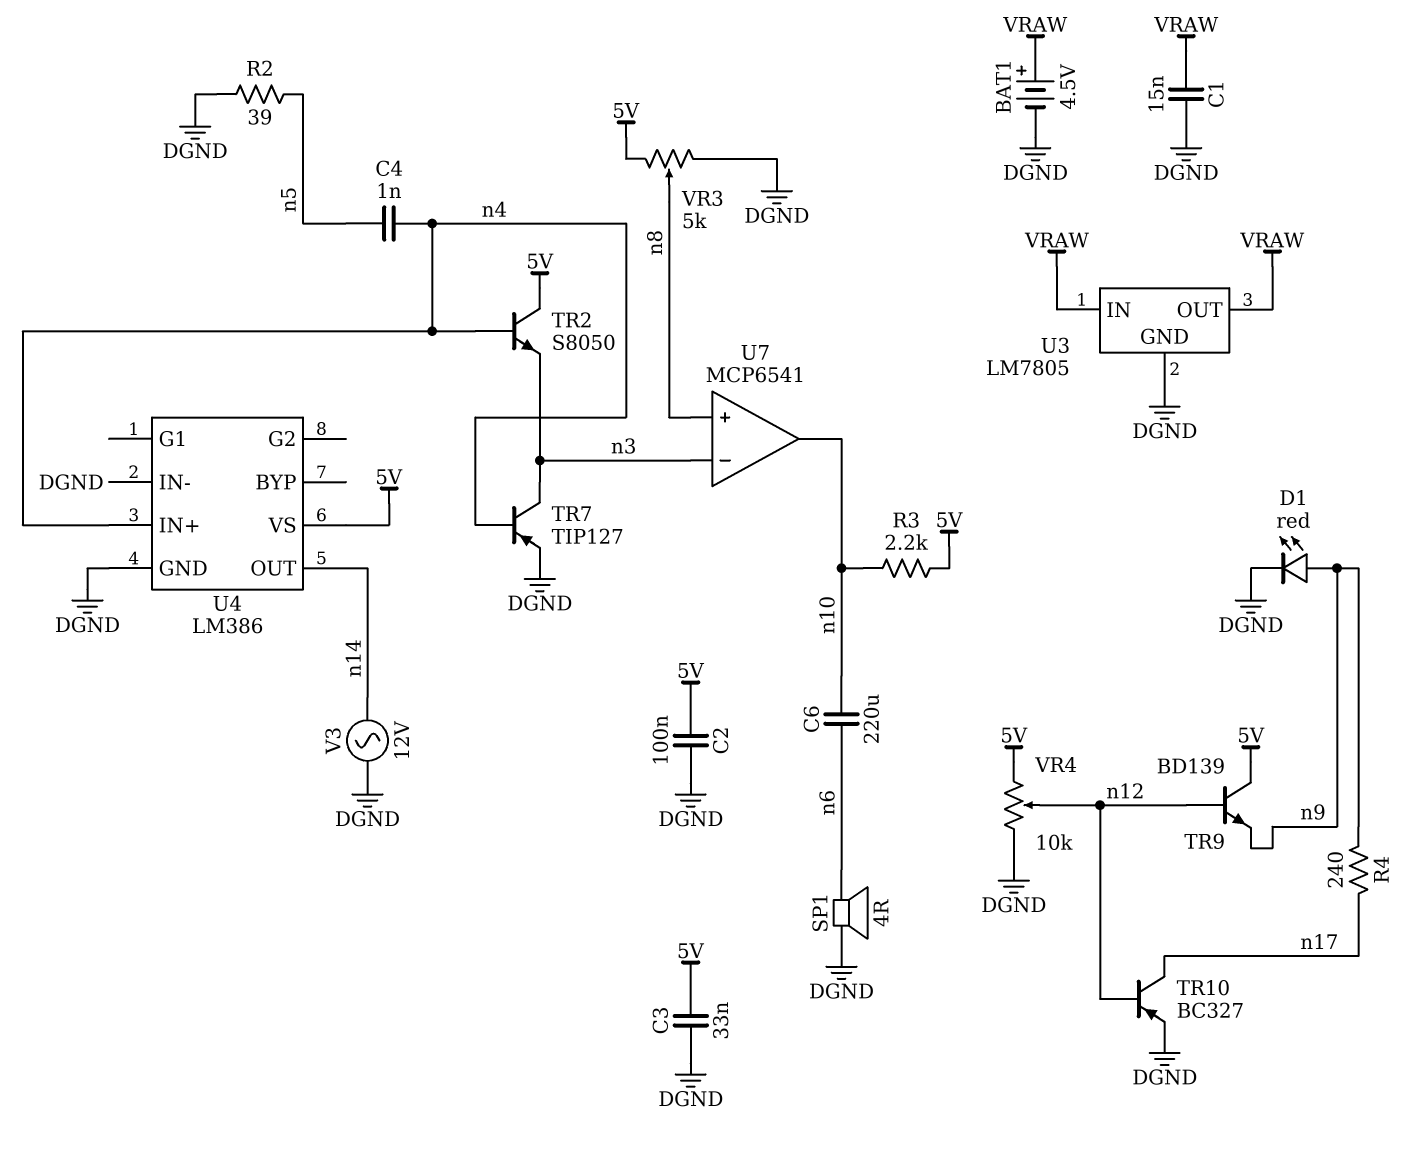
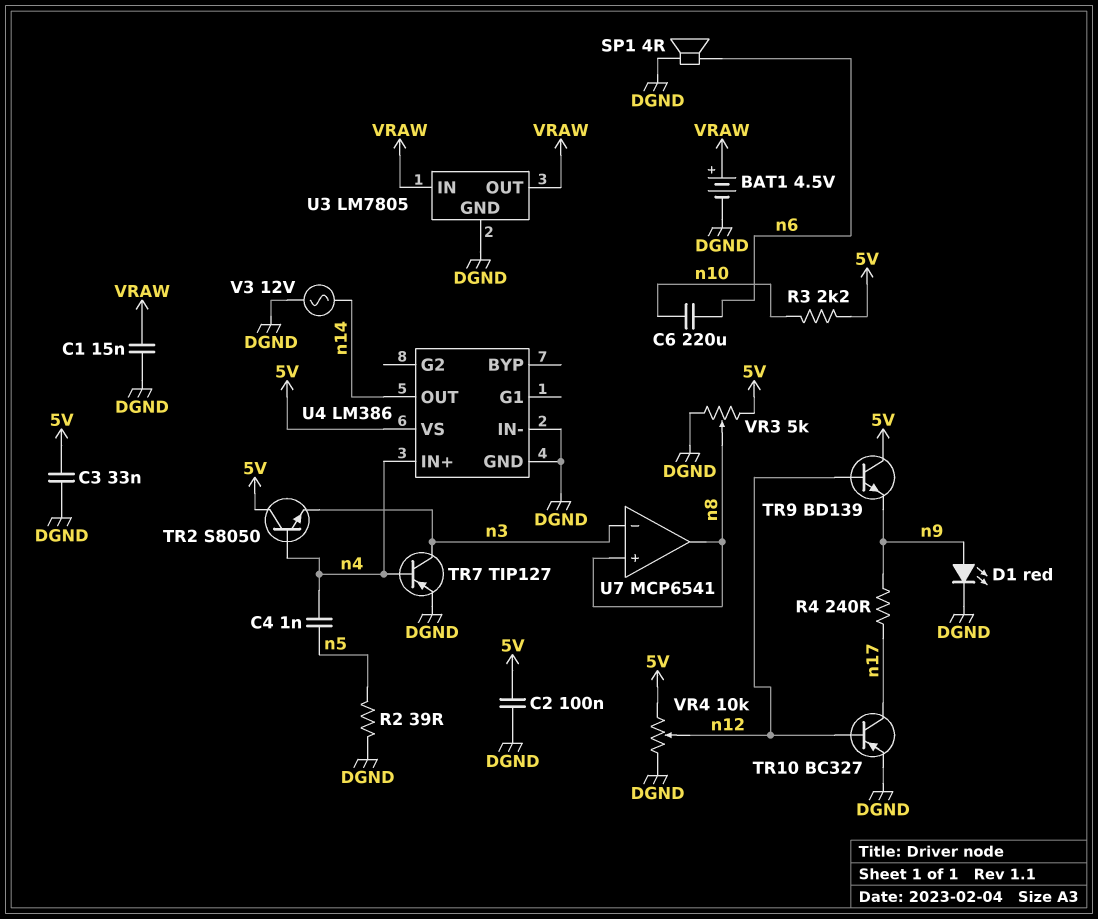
U7 pin out: n10 -> n8

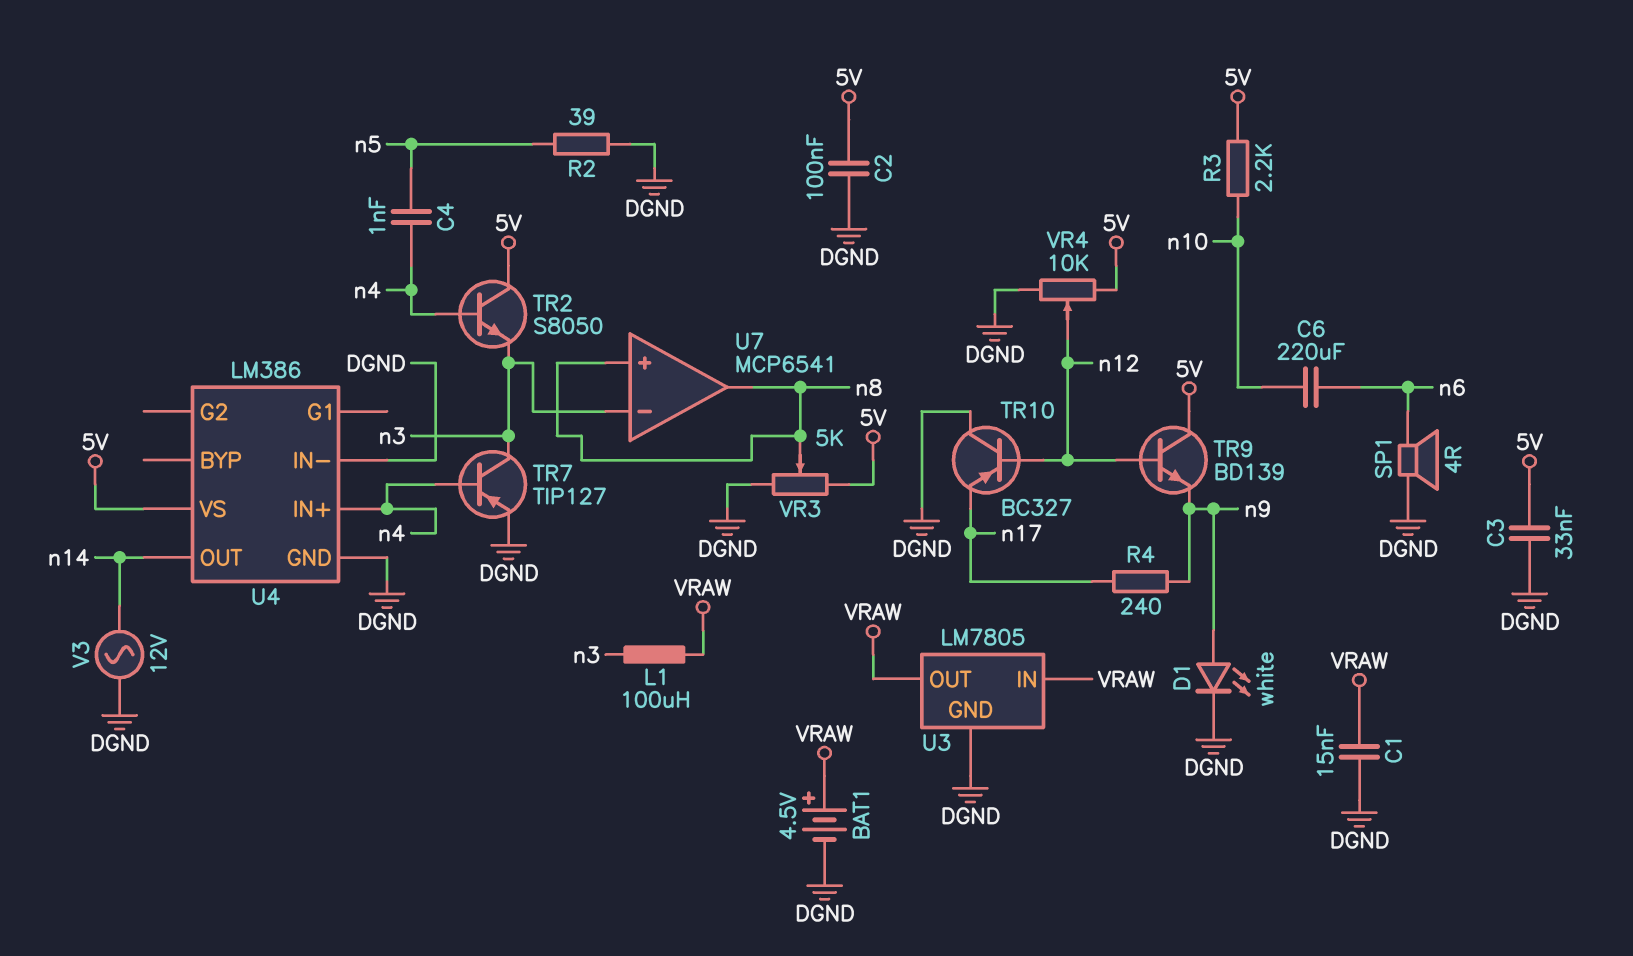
D1: LED red (A n9, K DGND) -> LED white (A n9, K DGND)
L1: none -> 100uH (VRAW, n3)
TR10: PNP BC327 (B n12, C n17, E DGND) -> PNP BC327 (B n12, C DGND, E n17)

